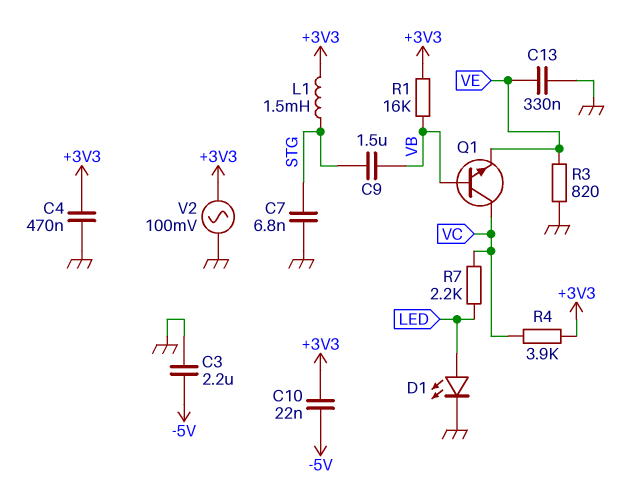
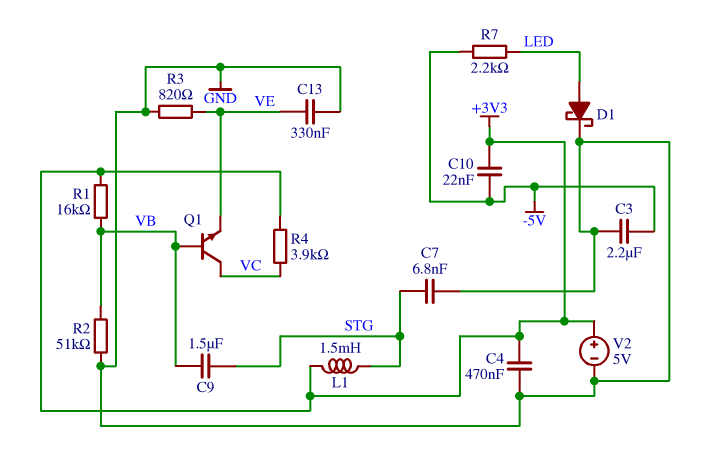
D1: LED (A LED, K GND) -> schottky (A LED, K GND)
R2: none -> 51k (GND, VB)
R7: 2.2k (LED, VC) -> 2.2k (-5V, LED)
V2: AC 100mV (+3V3, GND) -> 5V (plus +3V3, minus GND)

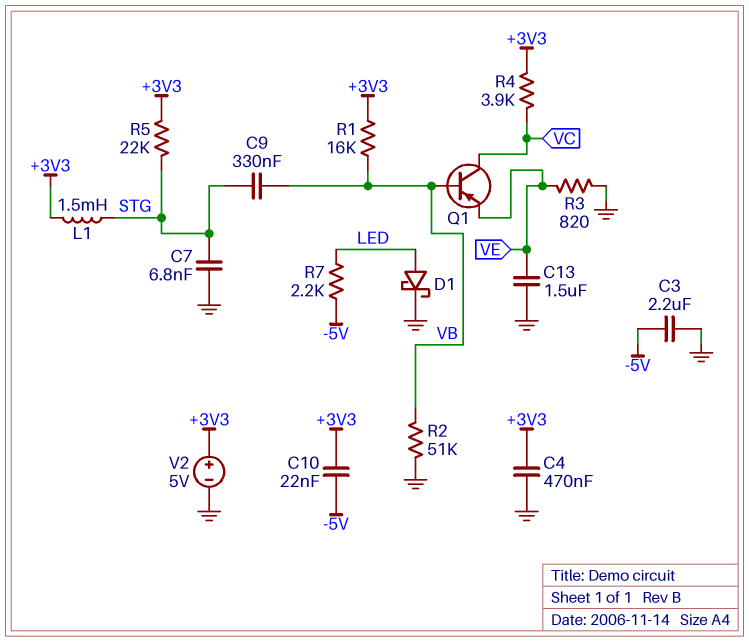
C9: 1.5uF (STG, VB) -> 330nF (STG, VB)
C13: 330nF (GND, VE) -> 1.5uF (GND, VE)
Q1: NPN (B VB, C VC, E VE) -> PNP (B VB, C VC, E VE)
R5: none -> 22k (+3V3, STG)

